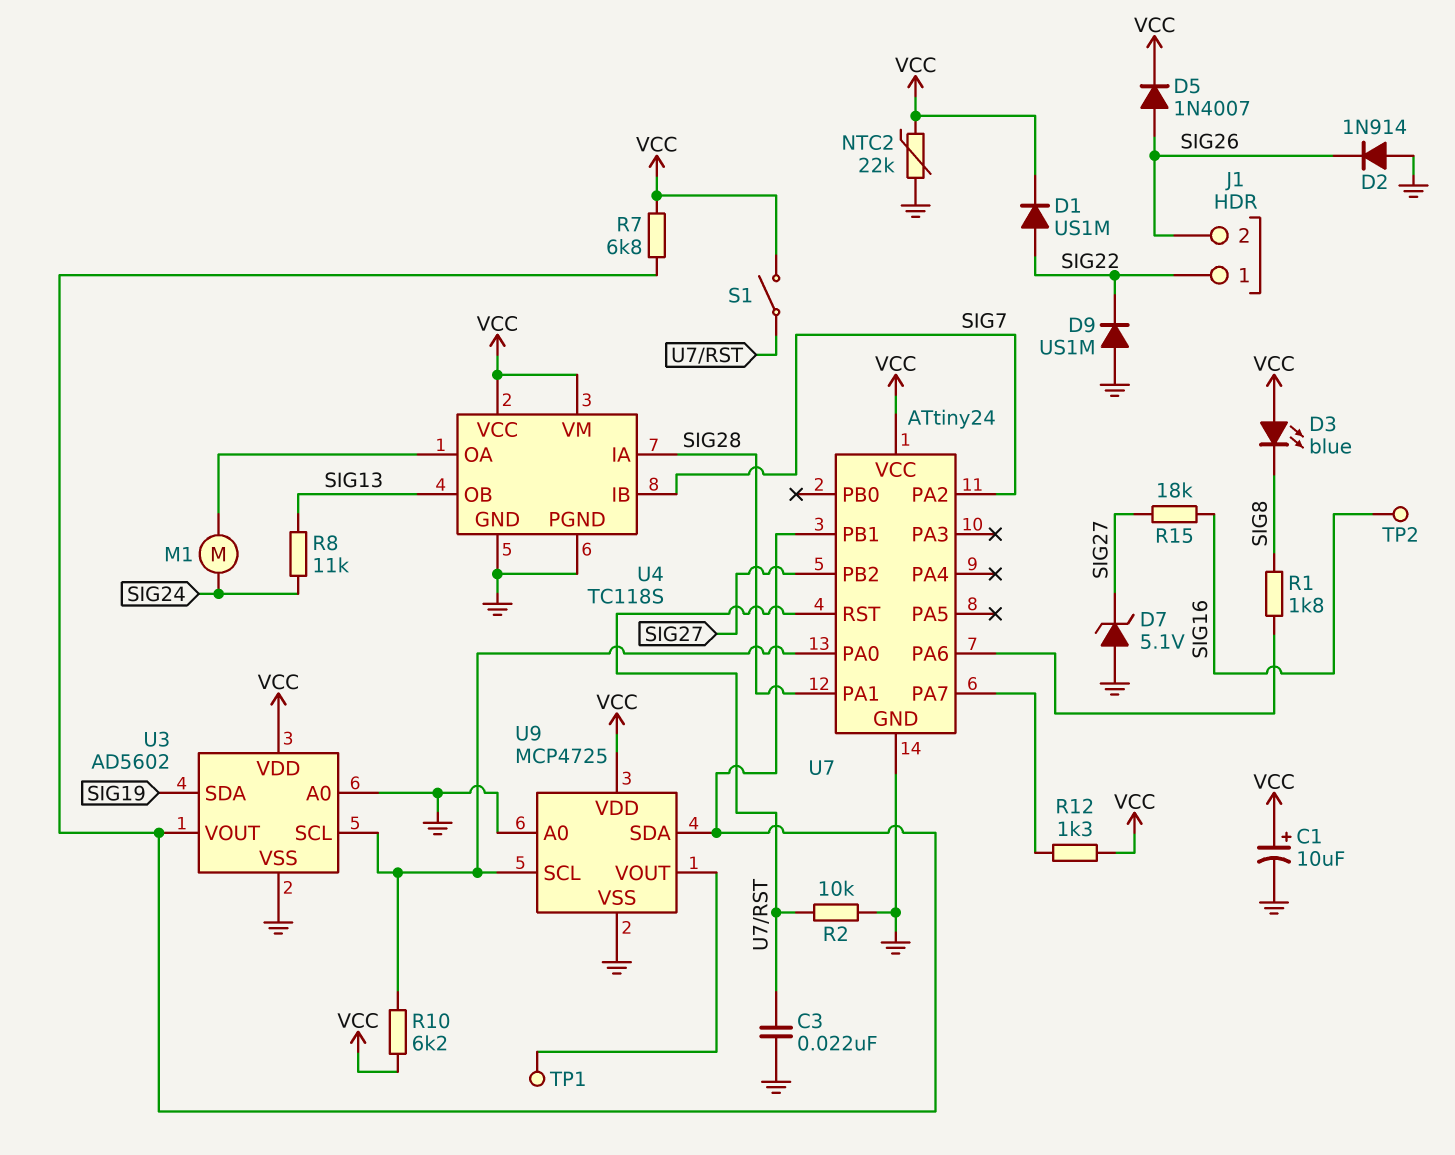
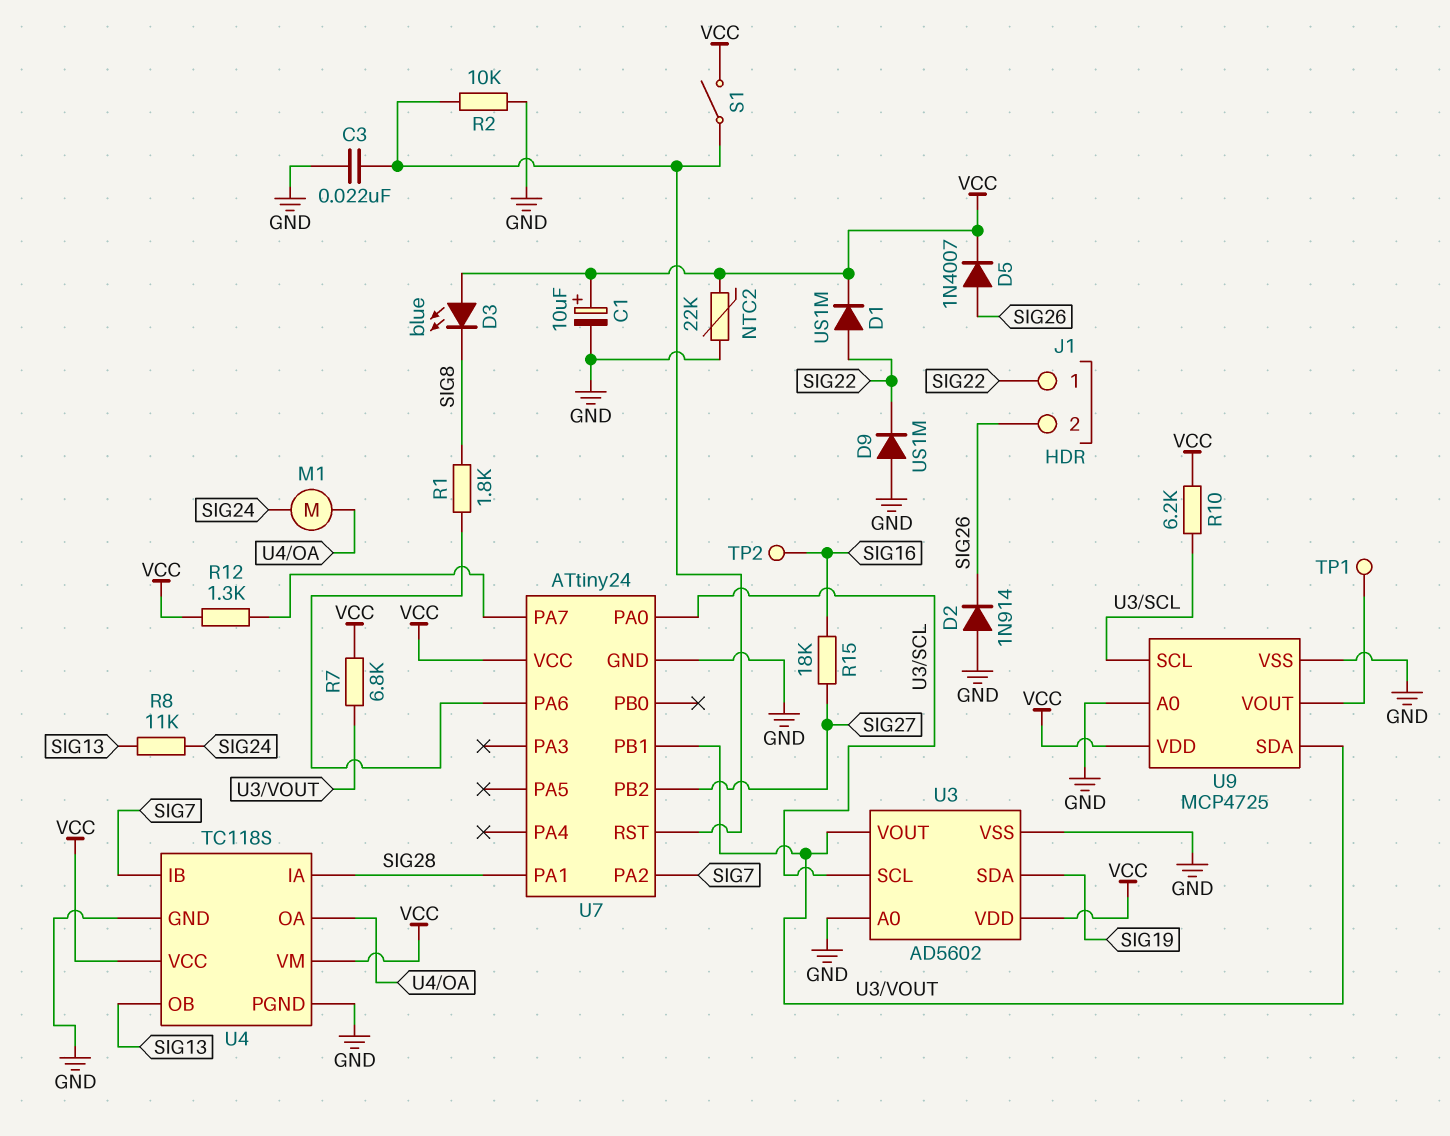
D7: zener 5.1V (A GND, K SIG27) -> none

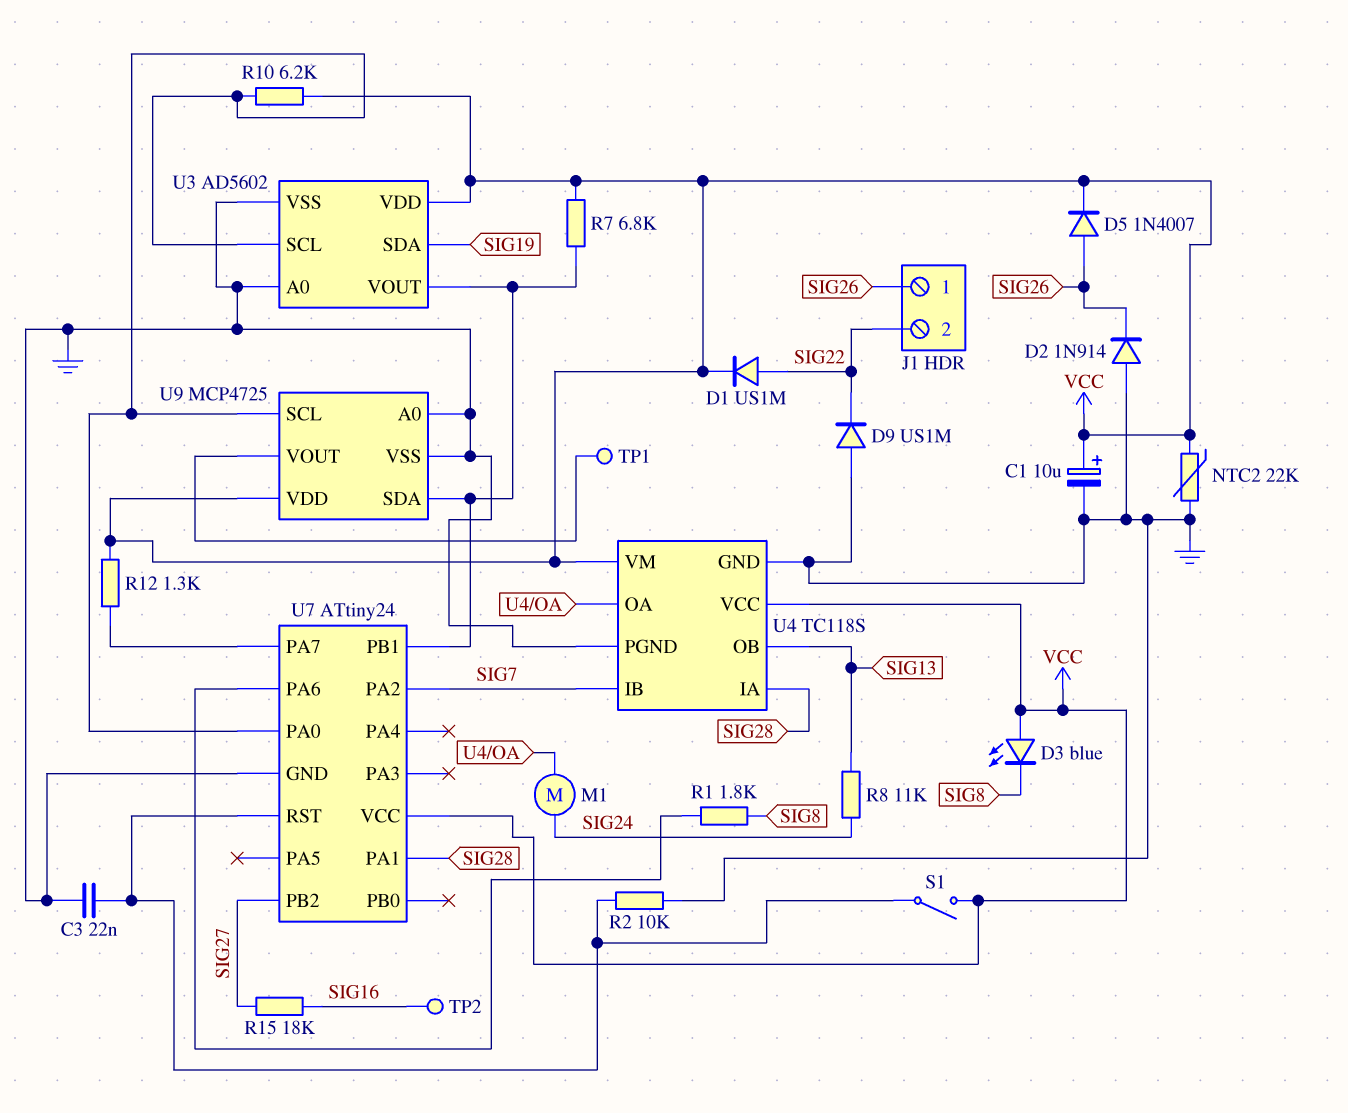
J1 pin 1: SIG22 -> SIG26
J1 pin 2: SIG26 -> SIG22

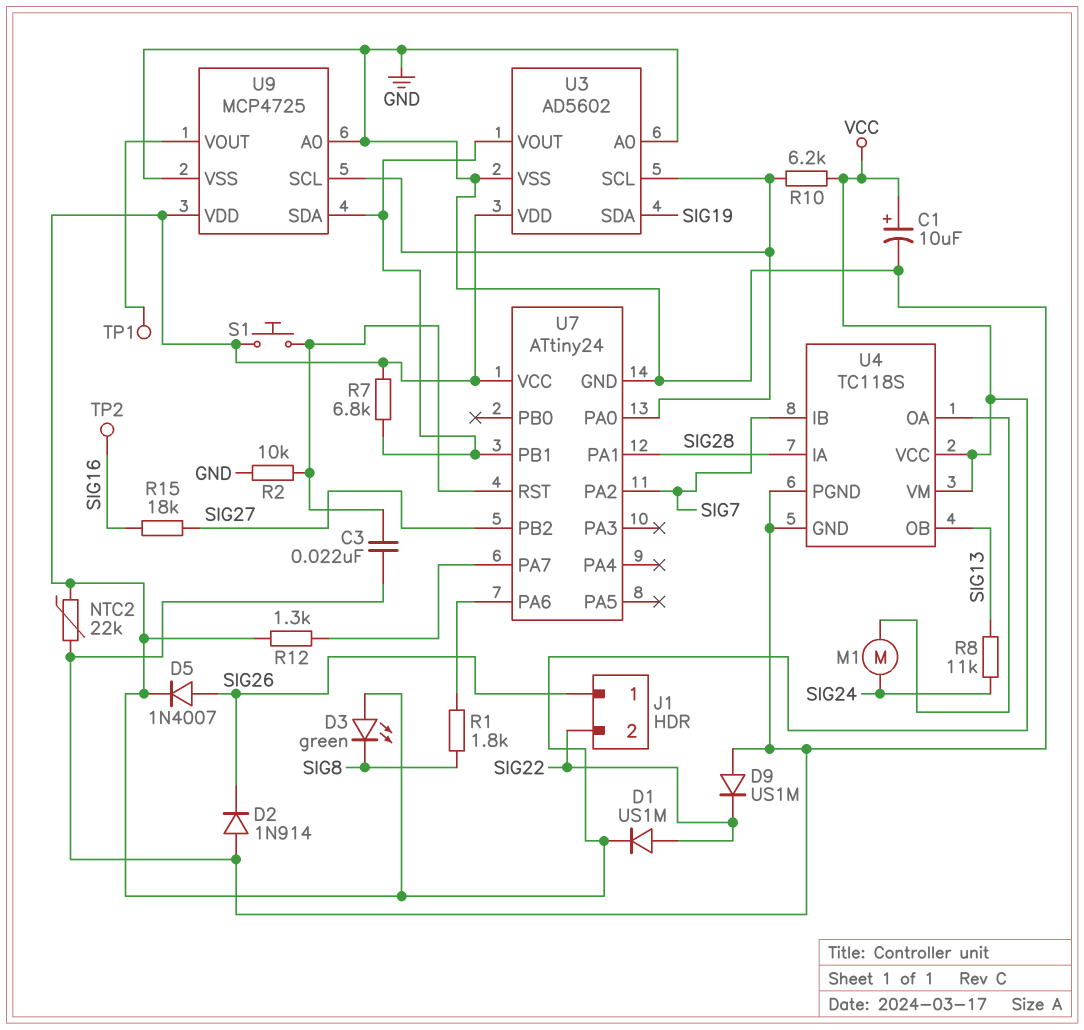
D3: LED blue (A VCC, K SIG8) -> LED green (A VCC, K SIG8)
S1: switch (U7/RST, VCC) -> button (U7/RST, VCC)

